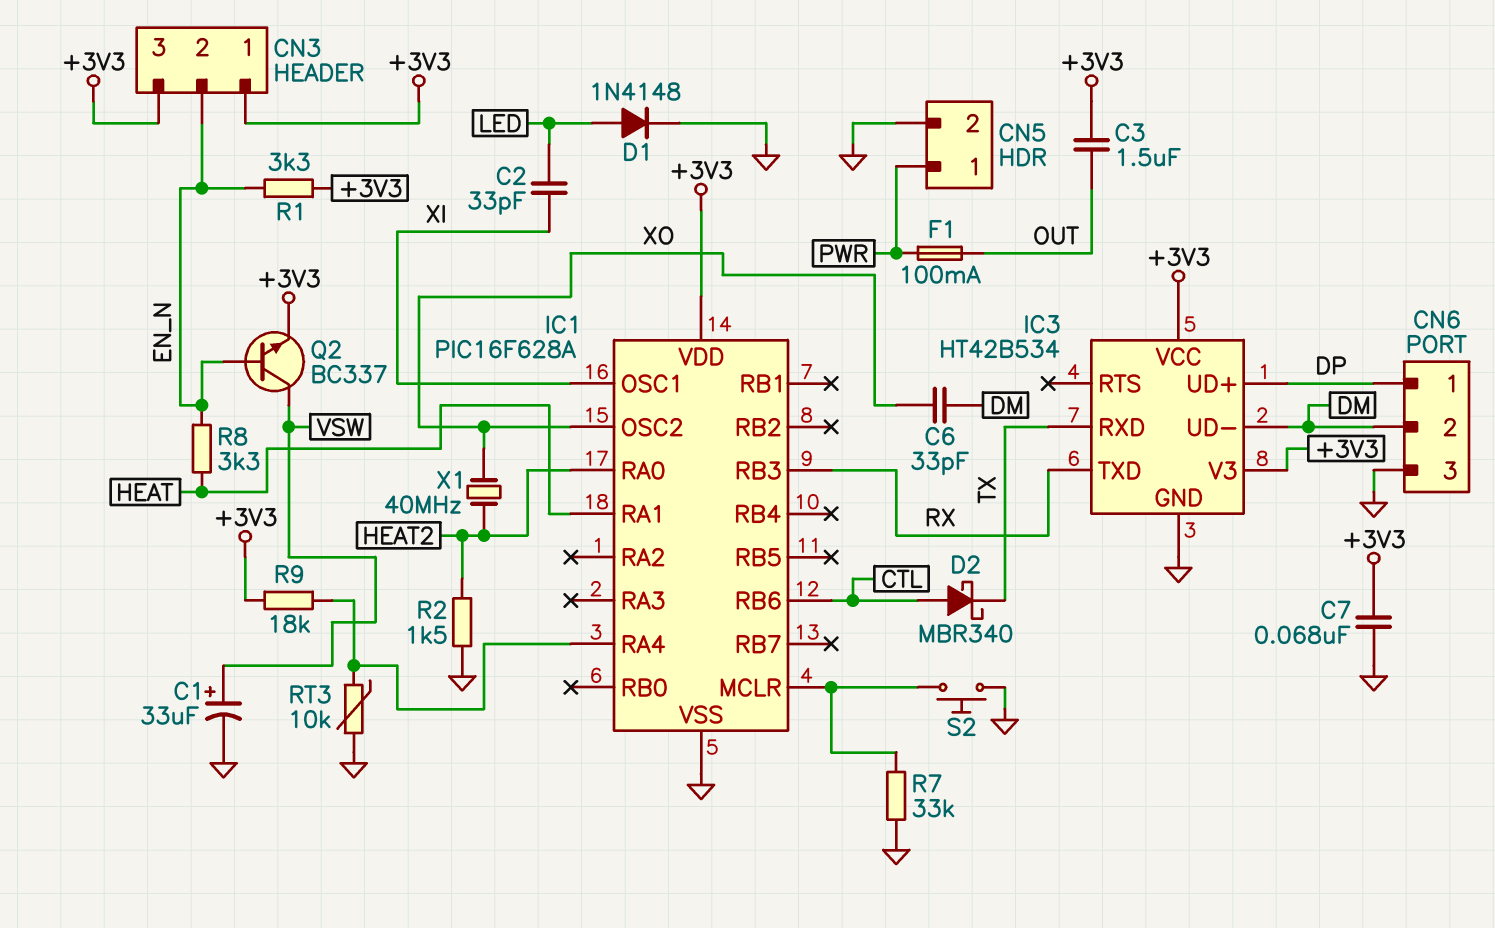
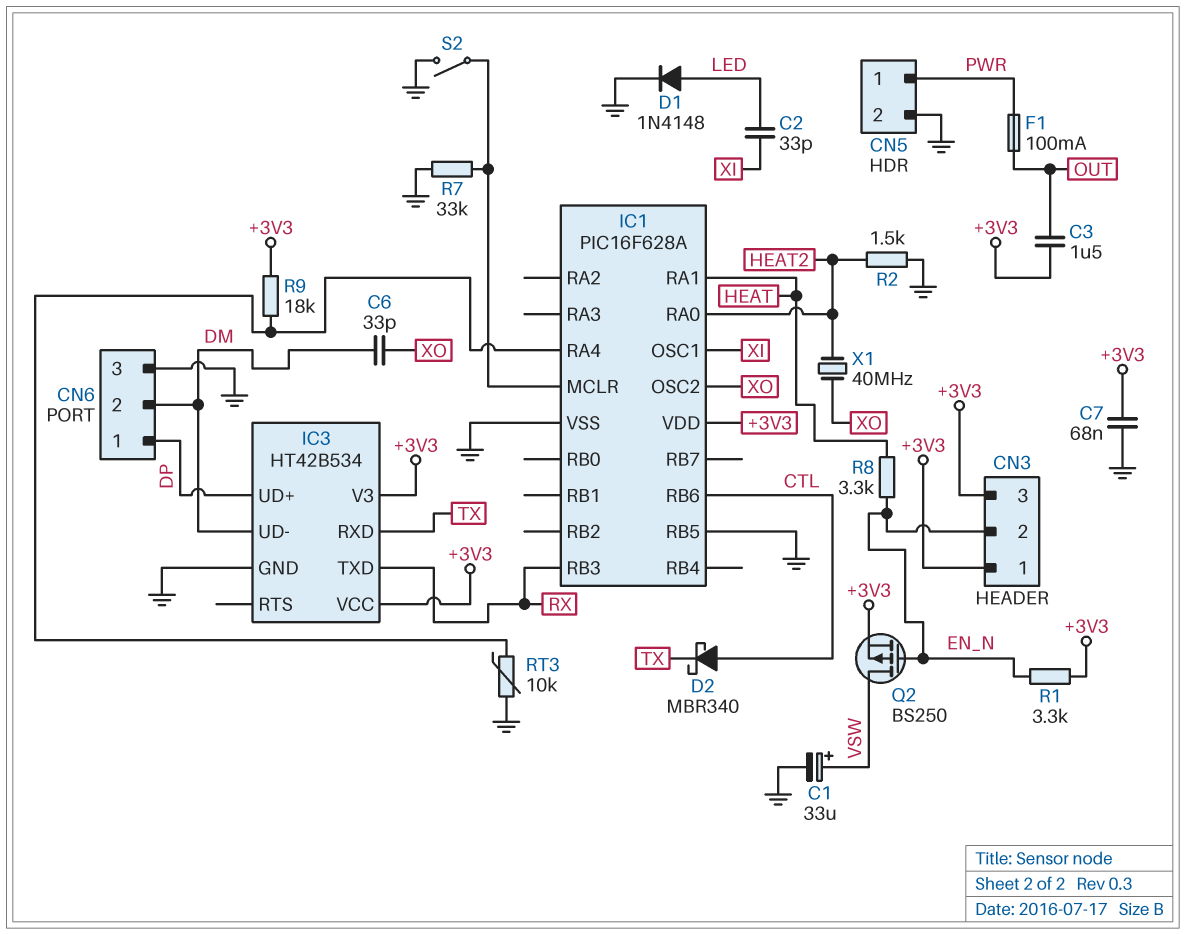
IC1 pin RB5: none -> GND
Q2: NPN BC337 (B EN_N, C VSW, E +3V3) -> PMOS BS250 (G EN_N, D VSW, S +3V3)
S2: button (GND, IC1/MCLR) -> switch (GND, IC1/MCLR)

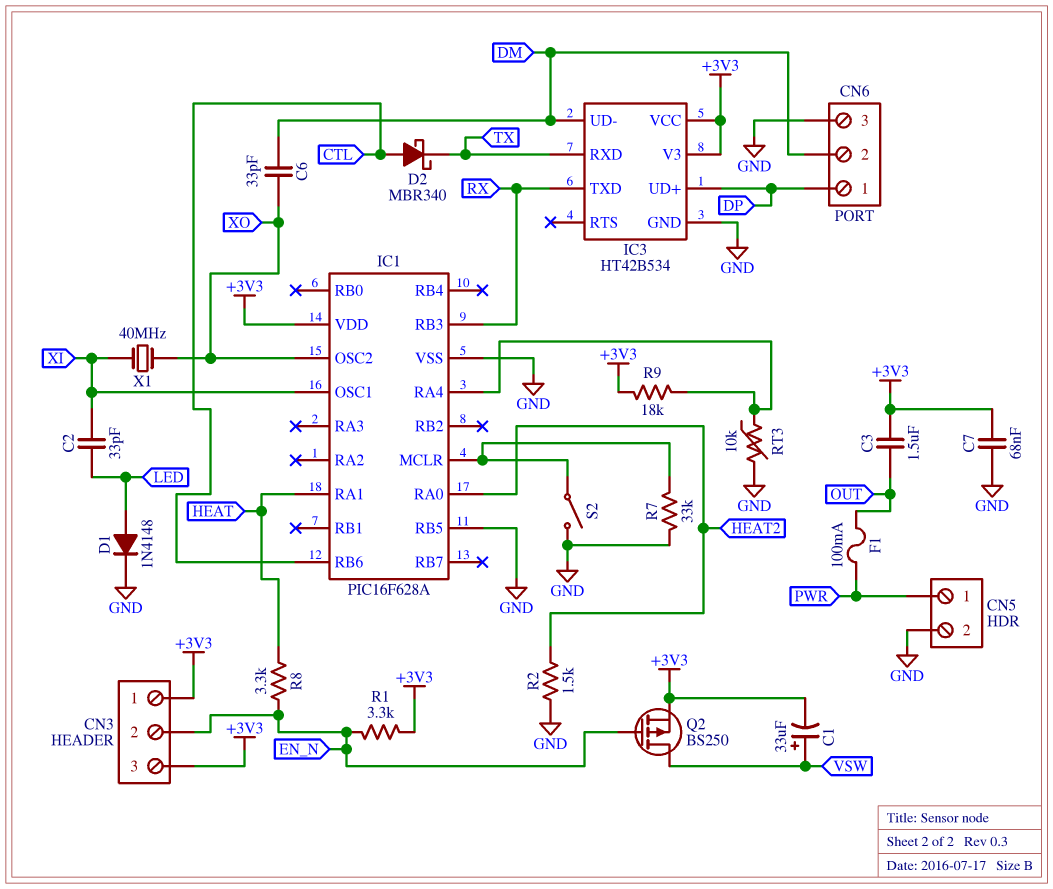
C1: 33uF (plus VSW, minus GND) -> 33uF (plus VSW, minus +3V3)
X1: 40MHz (HEAT2, XO) -> 40MHz (XI, XO)

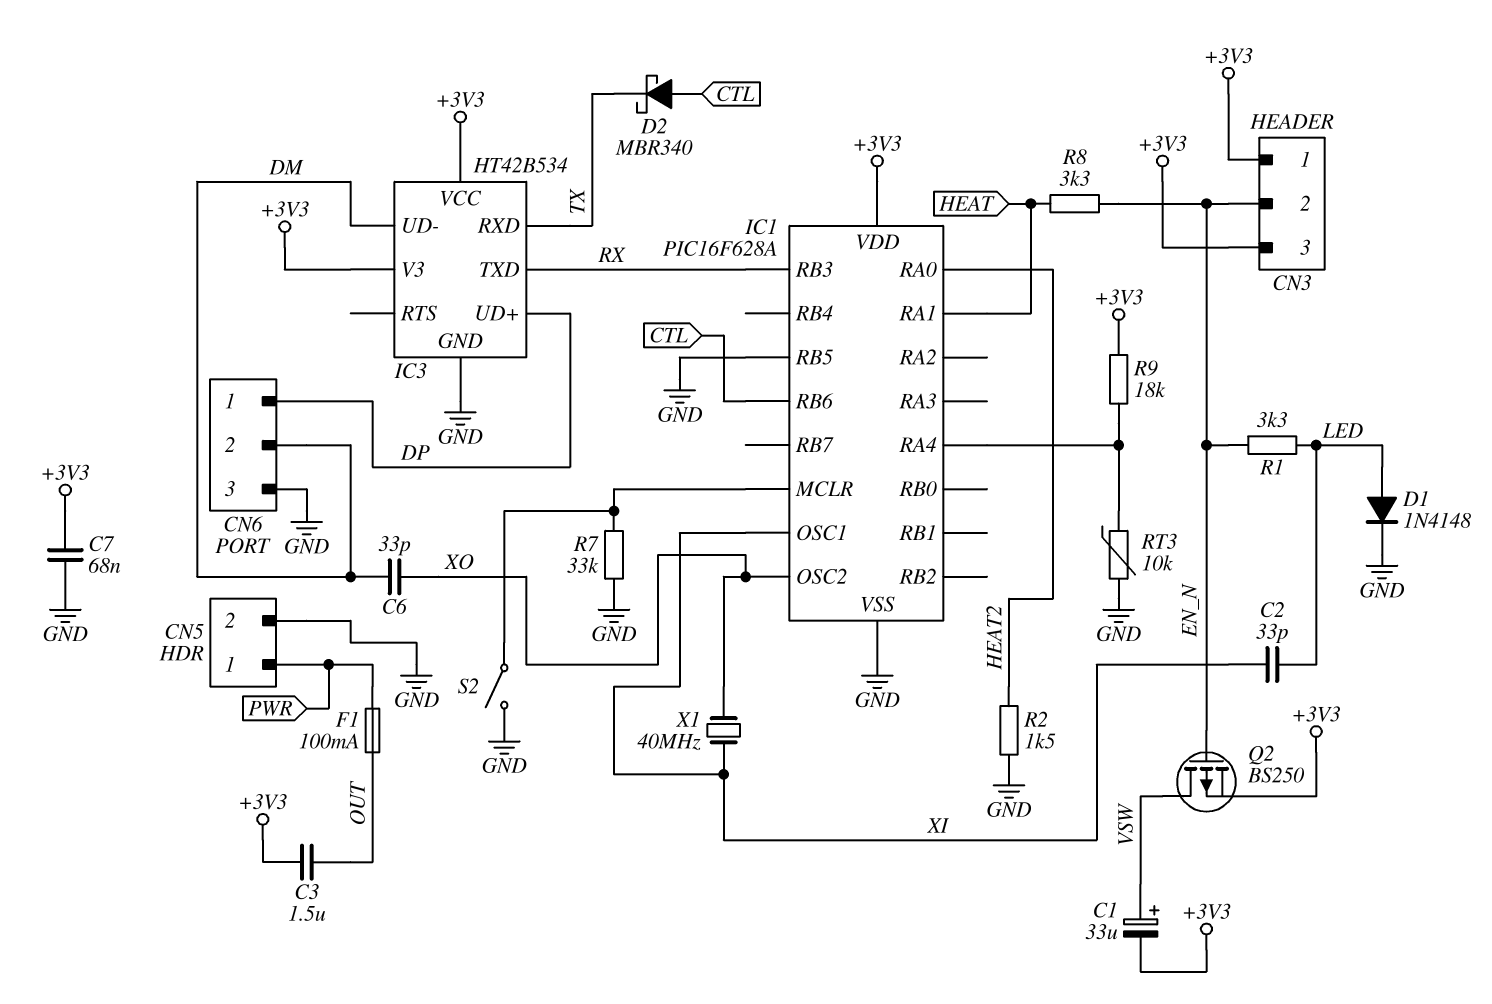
R1: 3.3k (+3V3, EN_N) -> 3.3k (EN_N, LED)

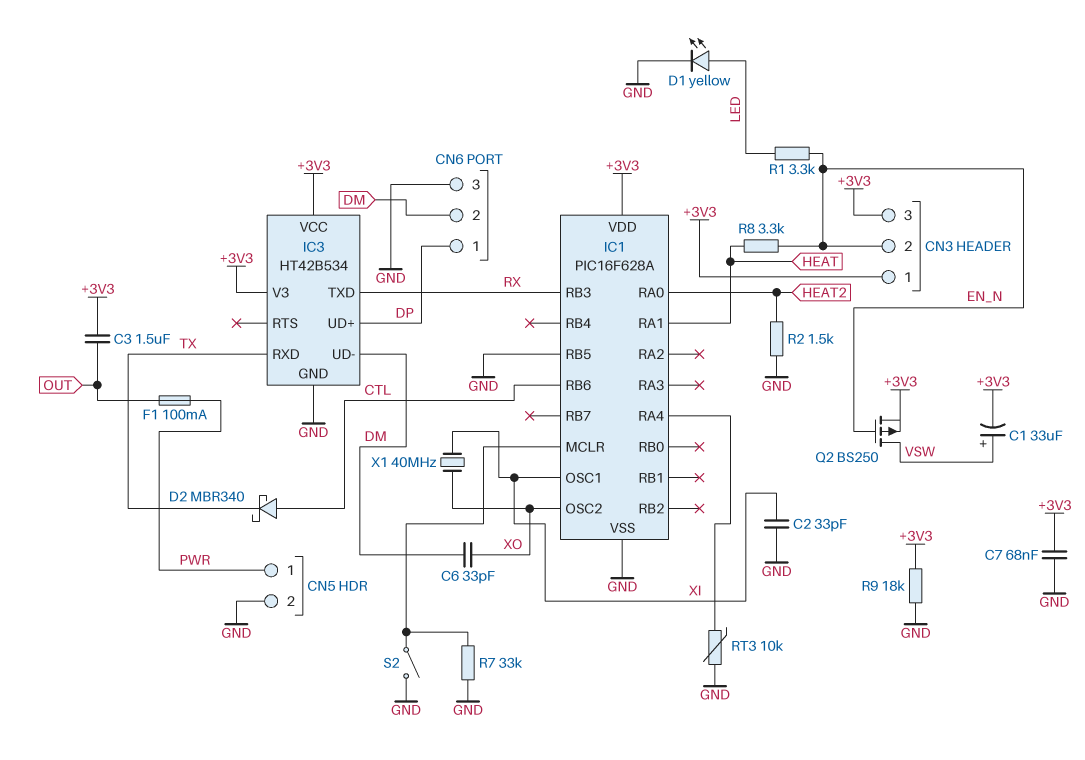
C2: 33pF (LED, XI) -> 33pF (GND, XI)
D1: diode 1N4148 (A LED, K GND) -> LED yellow (A LED, K GND)
R9: 18k (+3V3, IC1/RA4) -> 18k (+3V3, GND)

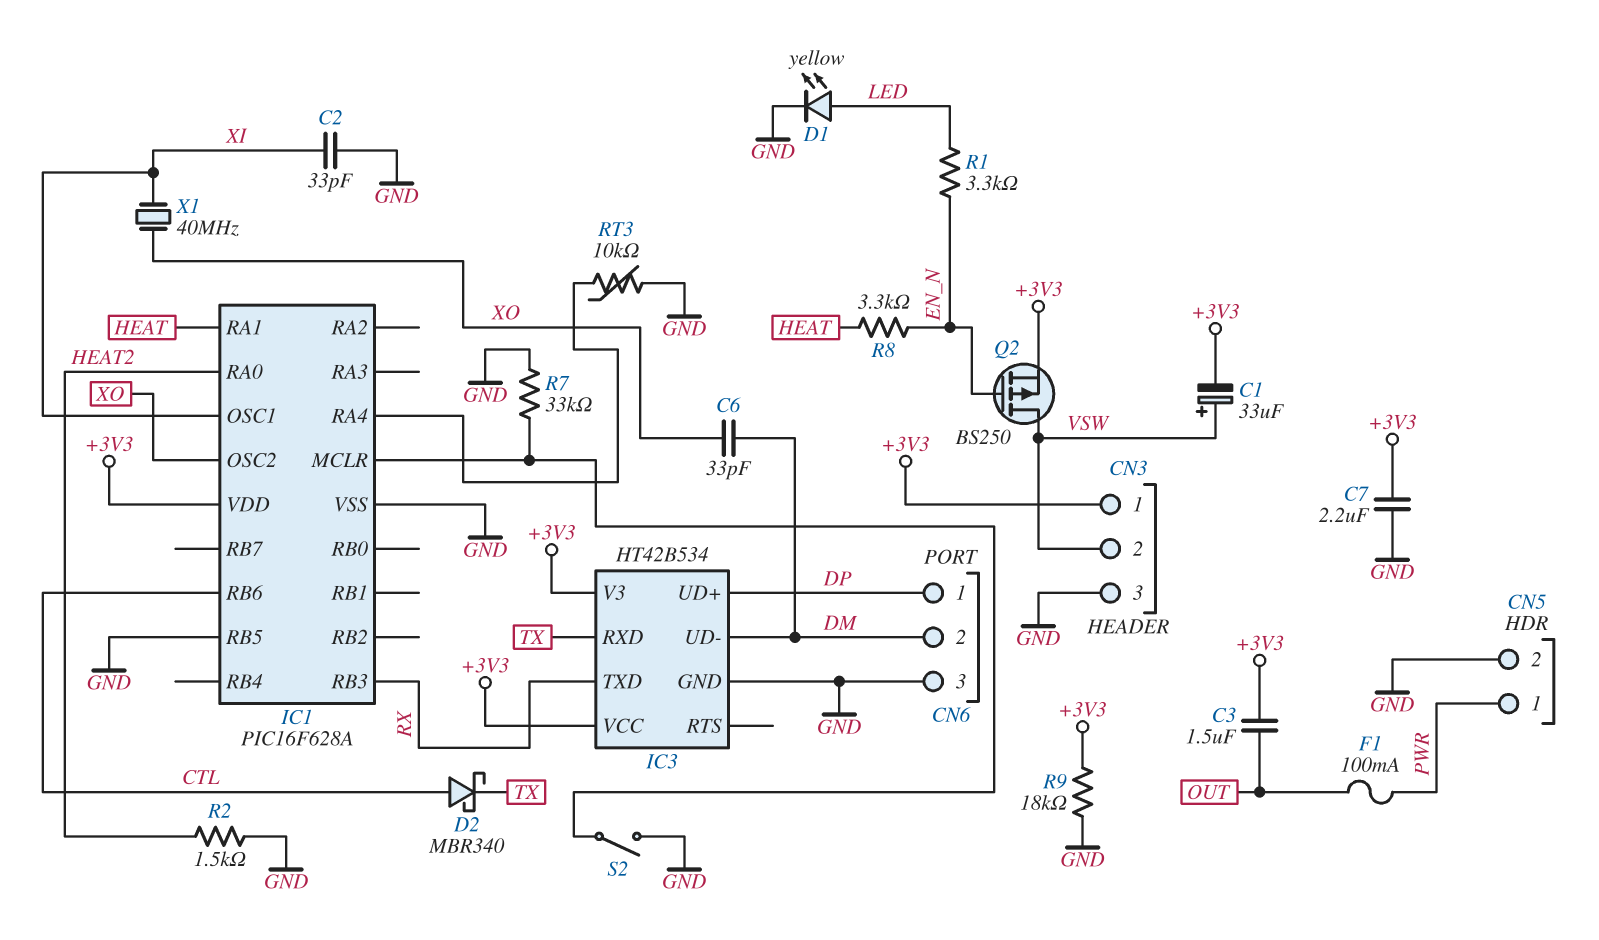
C7: 68nF (+3V3, GND) -> 2.2uF (+3V3, GND)
CN3 pin 2: EN_N -> VSW
CN3 pin 3: +3V3 -> GND

